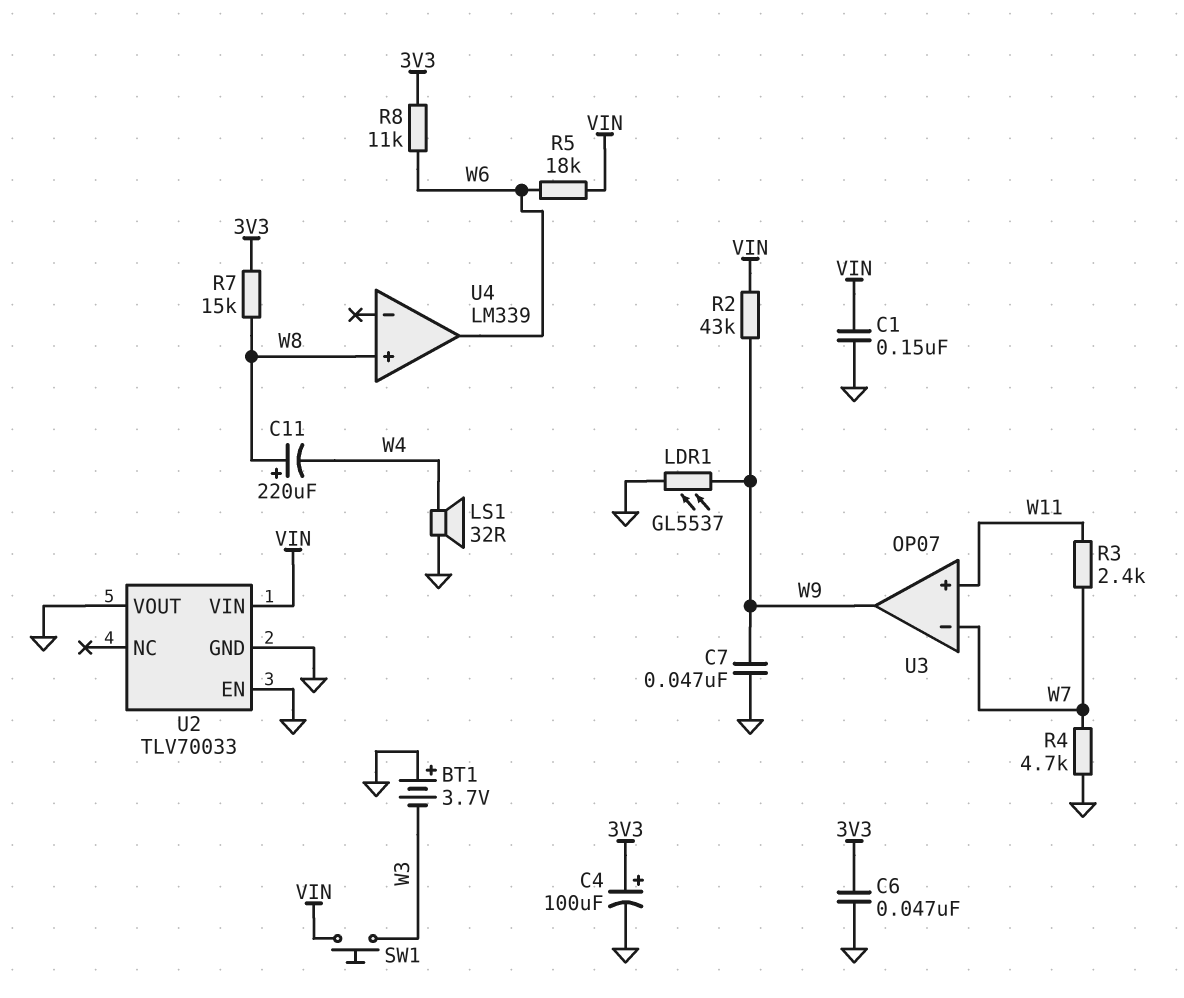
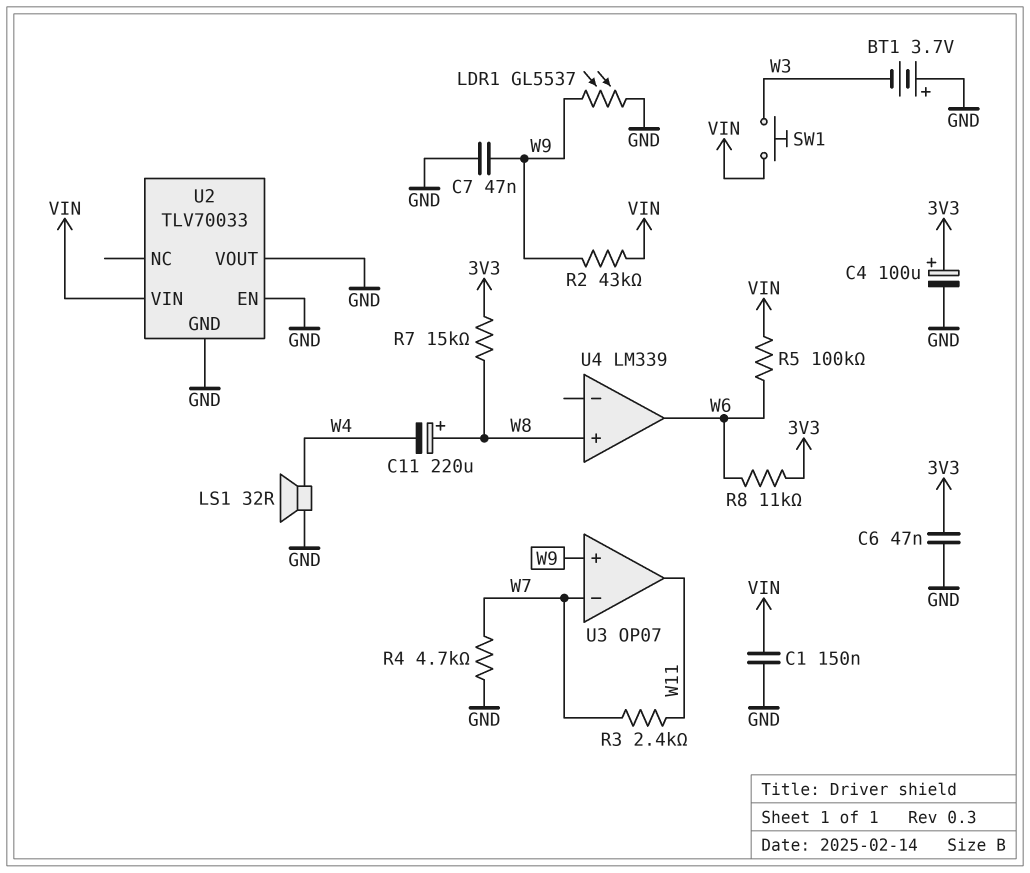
R5: 18k (VIN, W6) -> 100k (VIN, W6)
U3 pin in+: W11 -> W9
U3 pin out: W9 -> W11

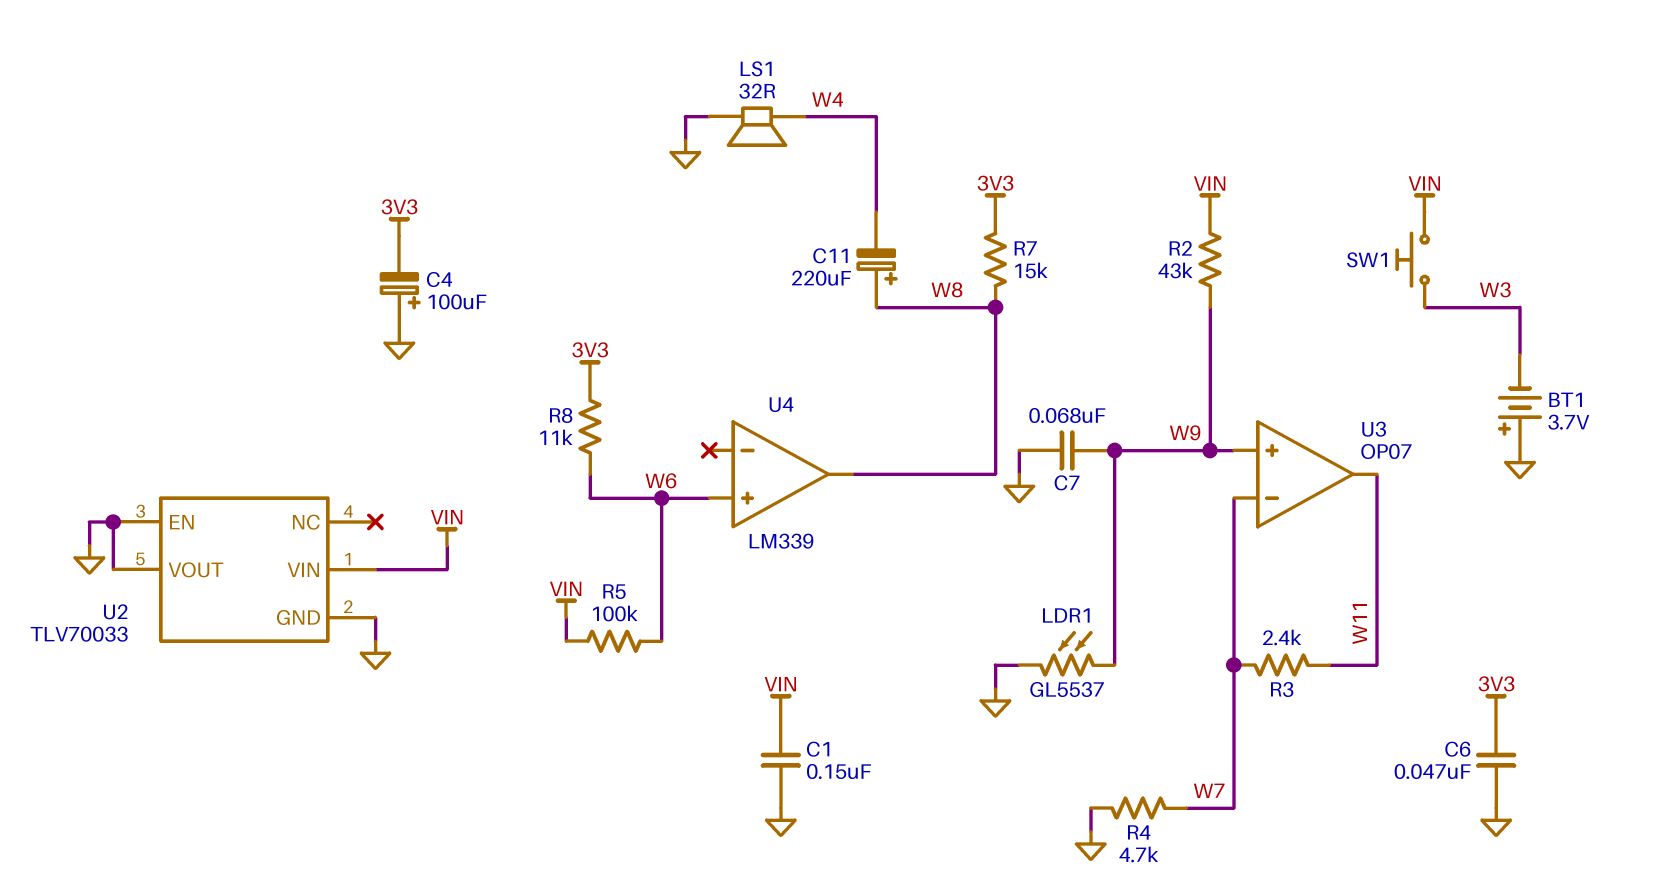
C4: 100uF (plus 3V3, minus GND) -> 100uF (plus GND, minus 3V3)
C7: 47nF (GND, W9) -> 68nF (GND, W9)
U4 pin in+: W8 -> W6
U4 pin out: W6 -> W8

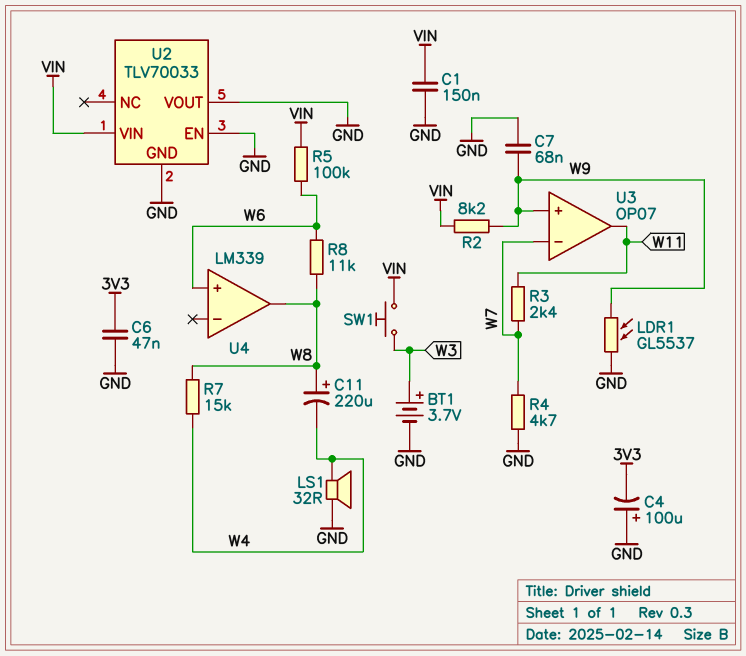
BT1: 3.7V (plus GND, minus W3) -> 3.7V (plus W3, minus GND)
R2: 43k (VIN, W9) -> 8.2k (VIN, W9)
R7: 15k (3V3, W8) -> 15k (W4, W8)
R8: 11k (3V3, W6) -> 11k (W6, W8)

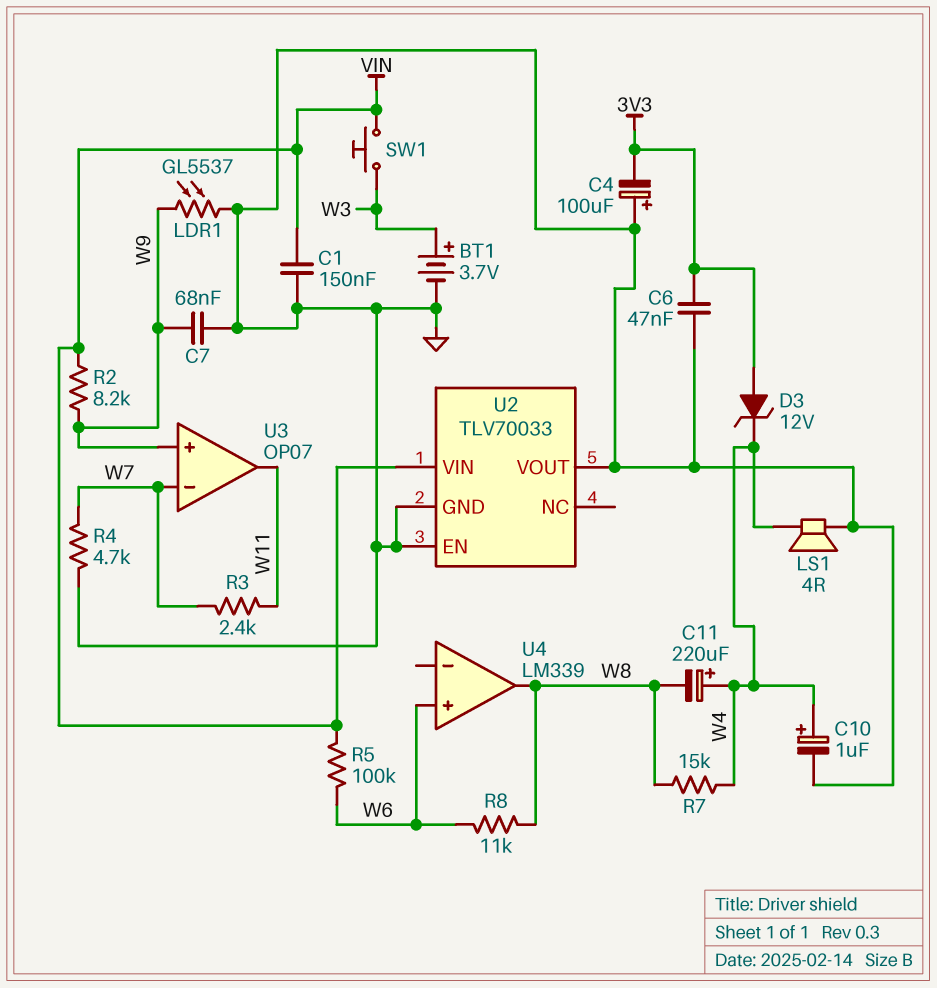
C10: none -> 1uF (plus W4, minus GND)
C11: 220uF (plus W8, minus W4) -> 220uF (plus W4, minus W8)
D3: none -> zener 12V (A 3V3, K W4)
LS1: speaker 32R (GND, W4) -> speaker 4R (GND, W4)

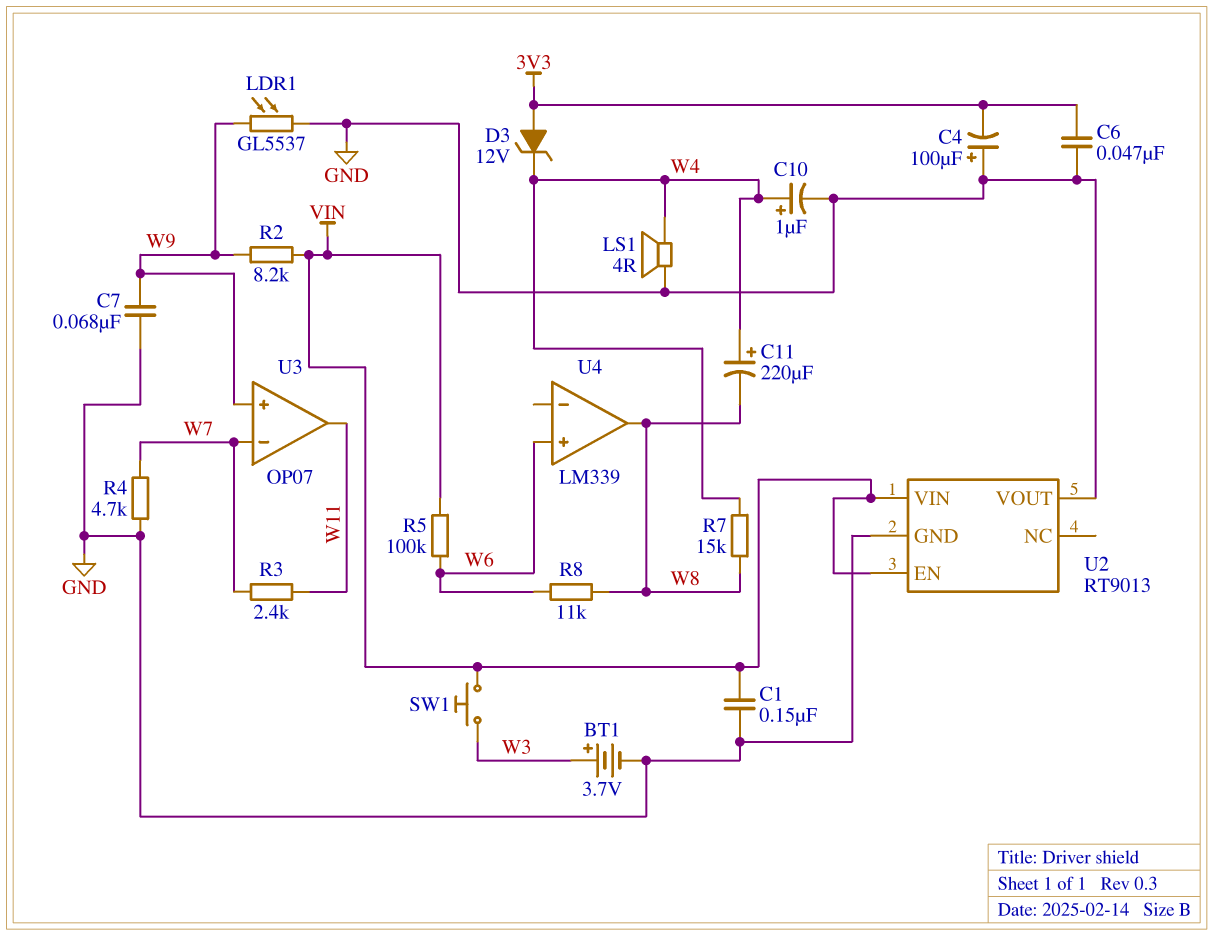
U2: TLV70033 -> RT9013
U2 pin EN: GND -> VIN

